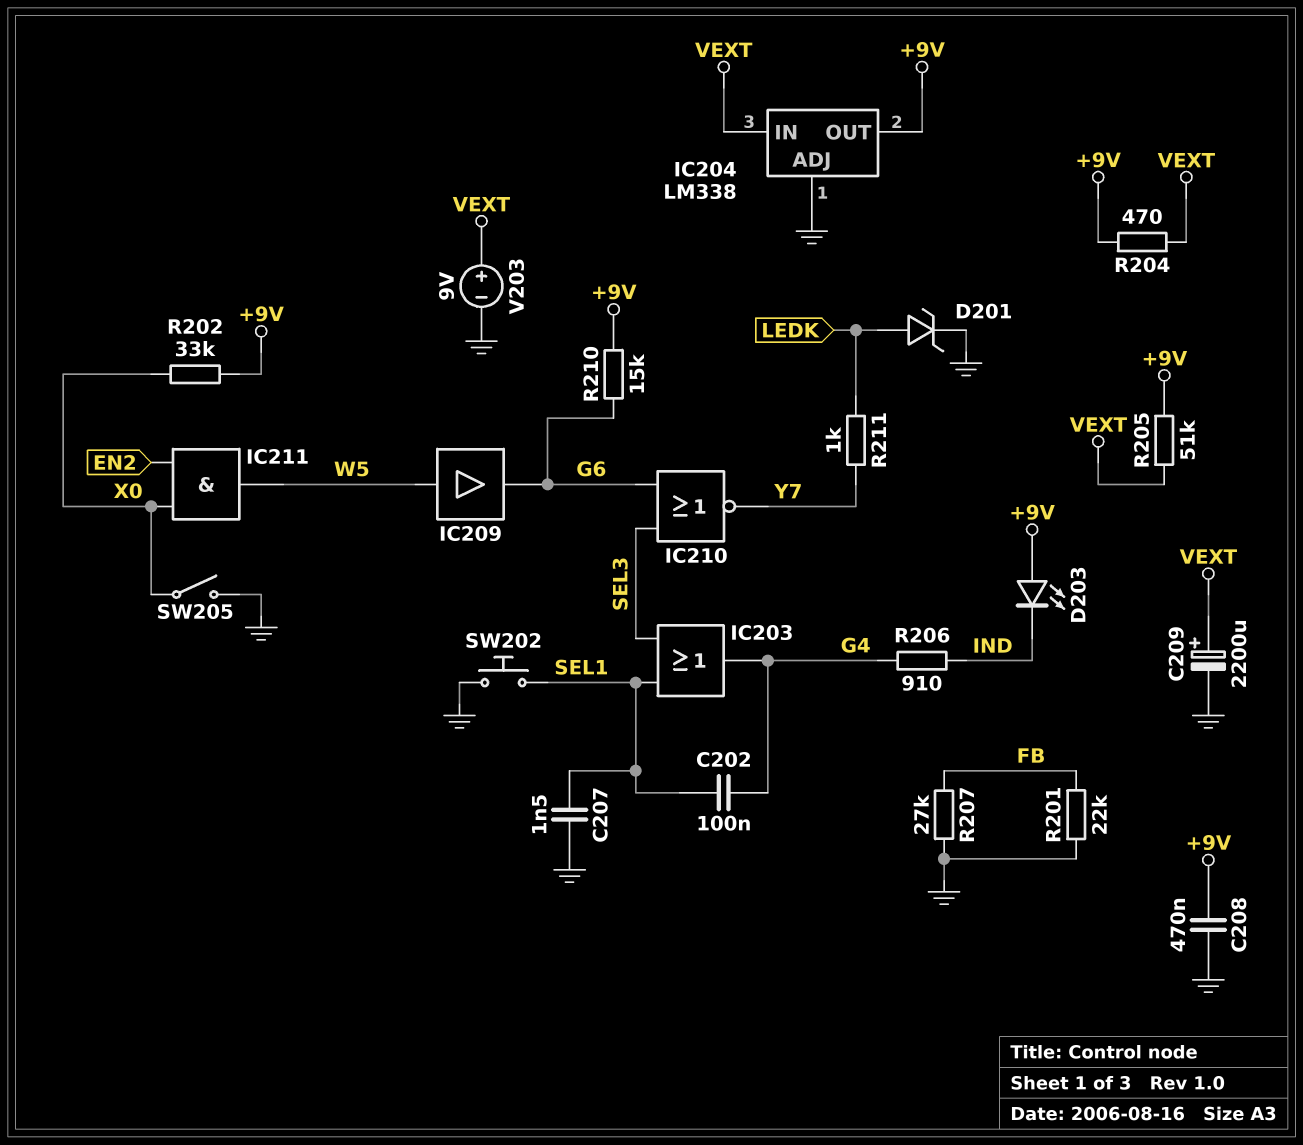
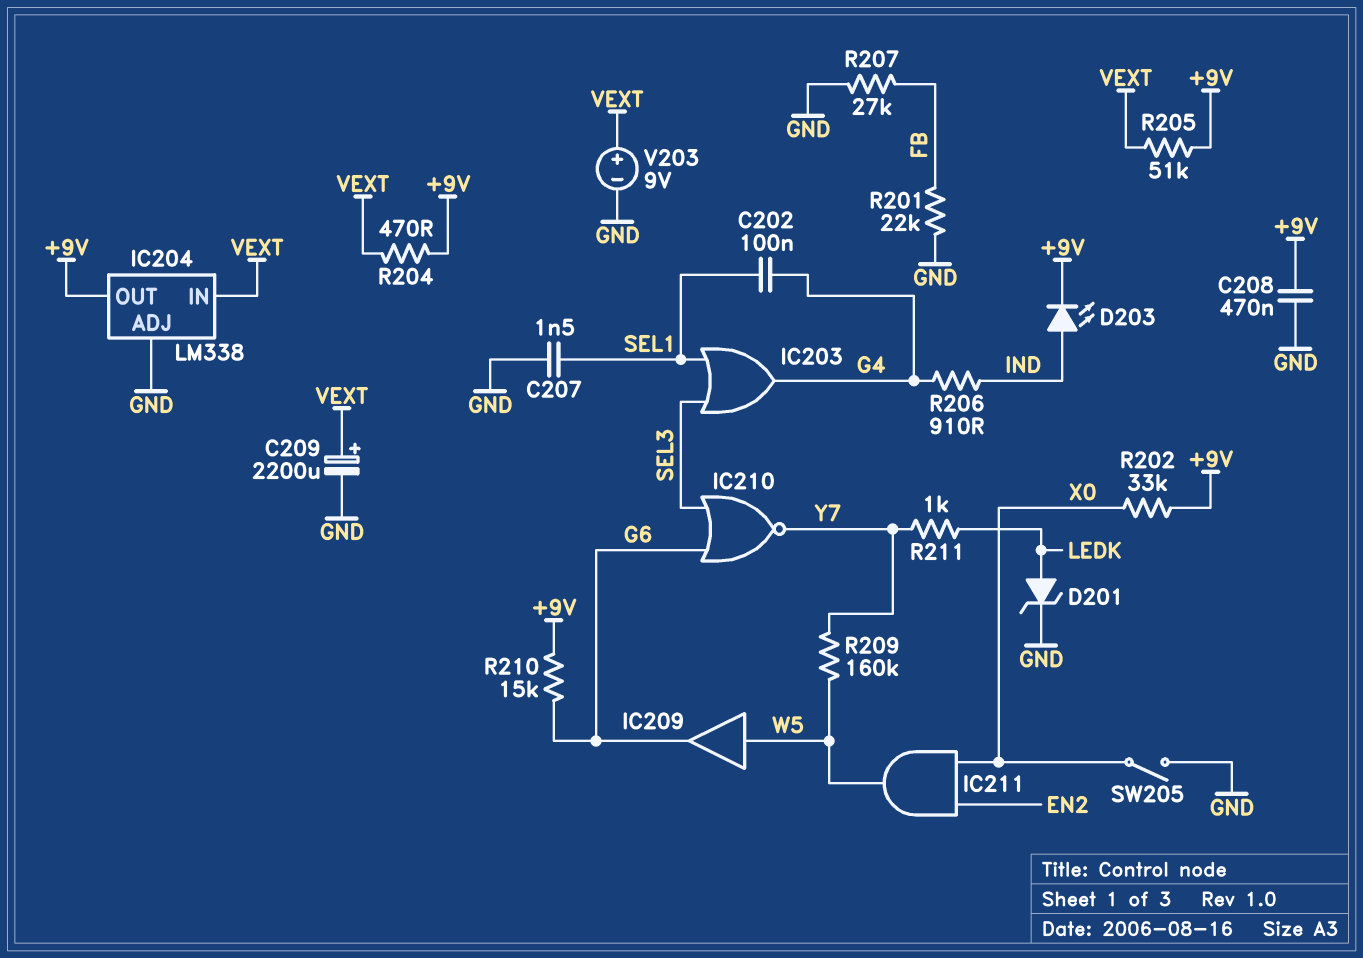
D203: LED (A +9V, K IND) -> LED (A IND, K +9V)
R209: none -> 160k (W5, Y7)
SW202: button (GND, SEL1) -> none

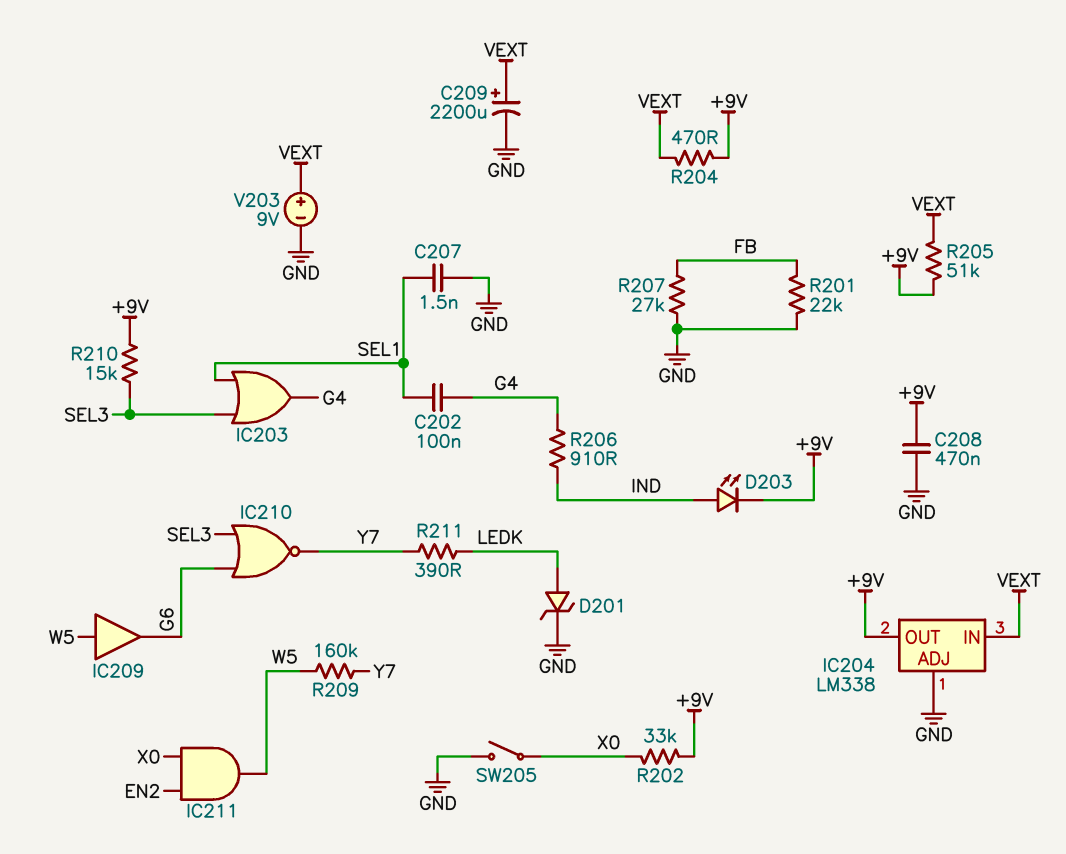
R210: 15k (+9V, G6) -> 15k (+9V, SEL3)
R211: 1k (LEDK, Y7) -> 390 (LEDK, Y7)

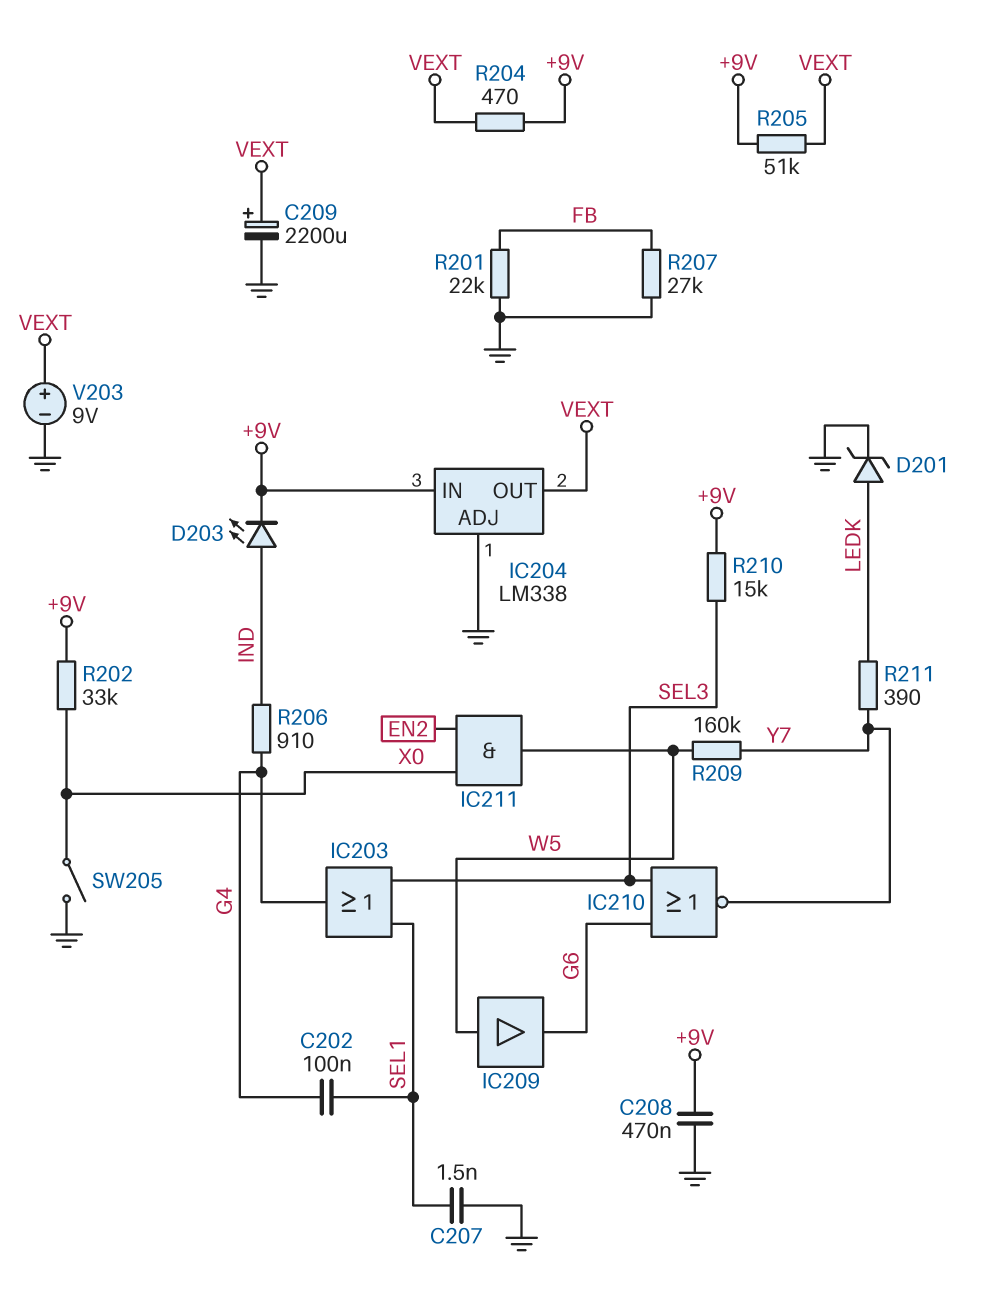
IC204 pin IN: VEXT -> +9V
IC204 pin OUT: +9V -> VEXT

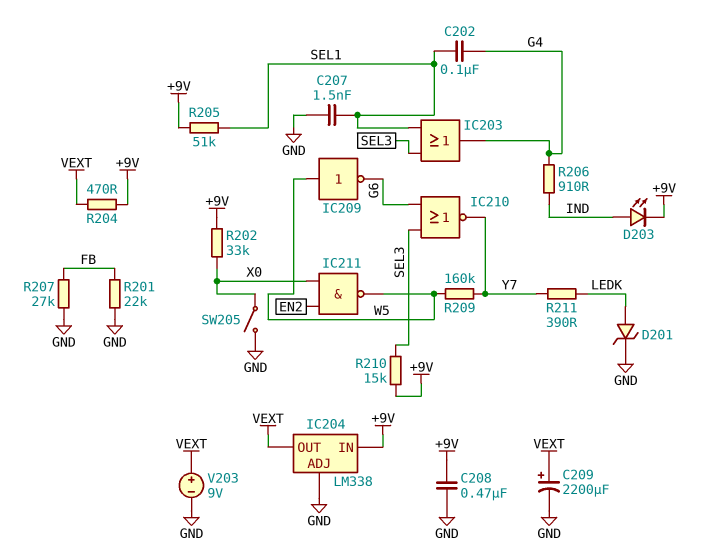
IC209: buffer (in W5, out G6) -> NOT (in W5, out G6)
IC211: AND (in EN2, in X0, out W5) -> NAND (in EN2, in X0, out W5)
R205: 51k (+9V, VEXT) -> 51k (+9V, SEL1)

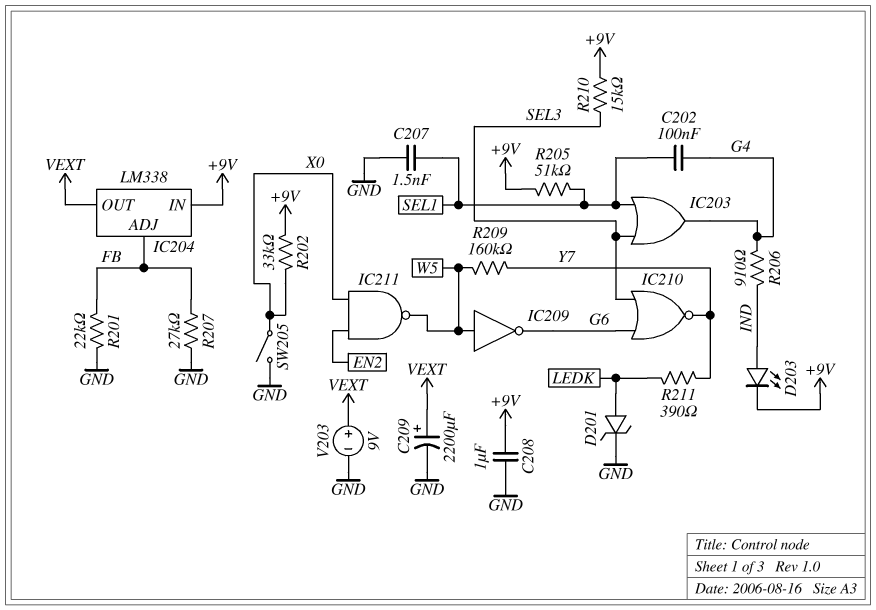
C208: 470nF (+9V, GND) -> 1uF (+9V, GND)
IC204 pin ADJ: GND -> FB
R204: 470 (+9V, VEXT) -> none

